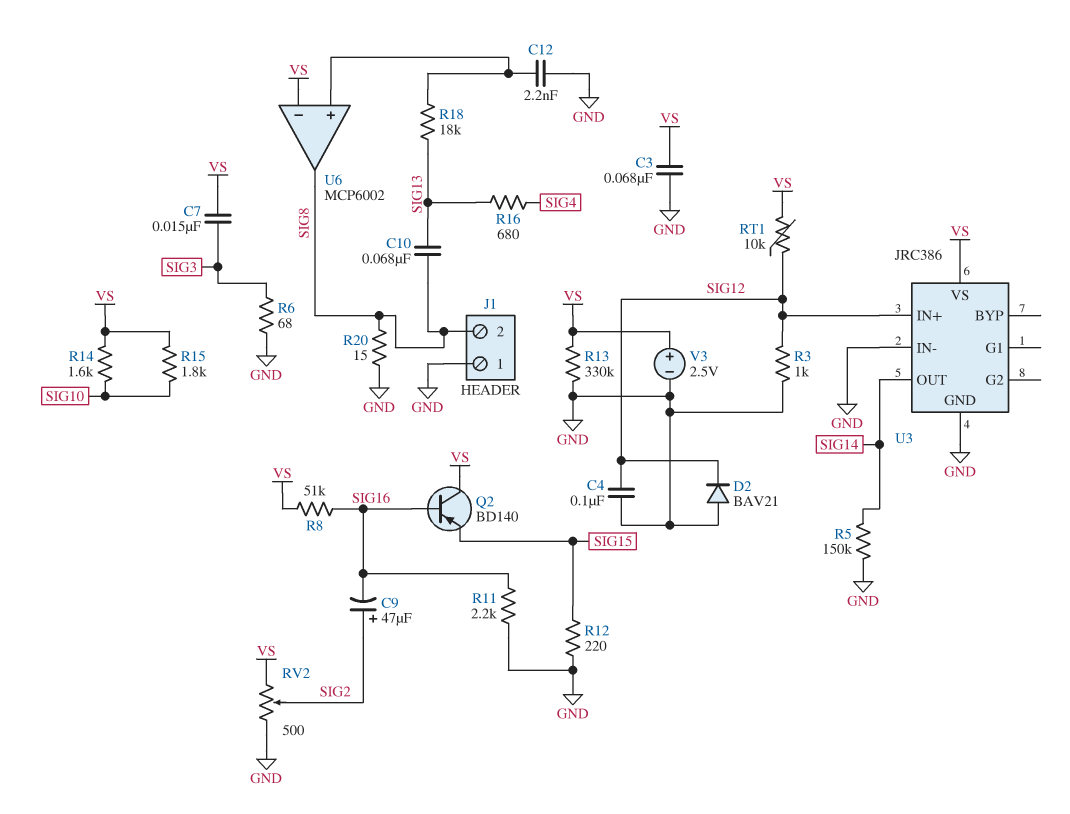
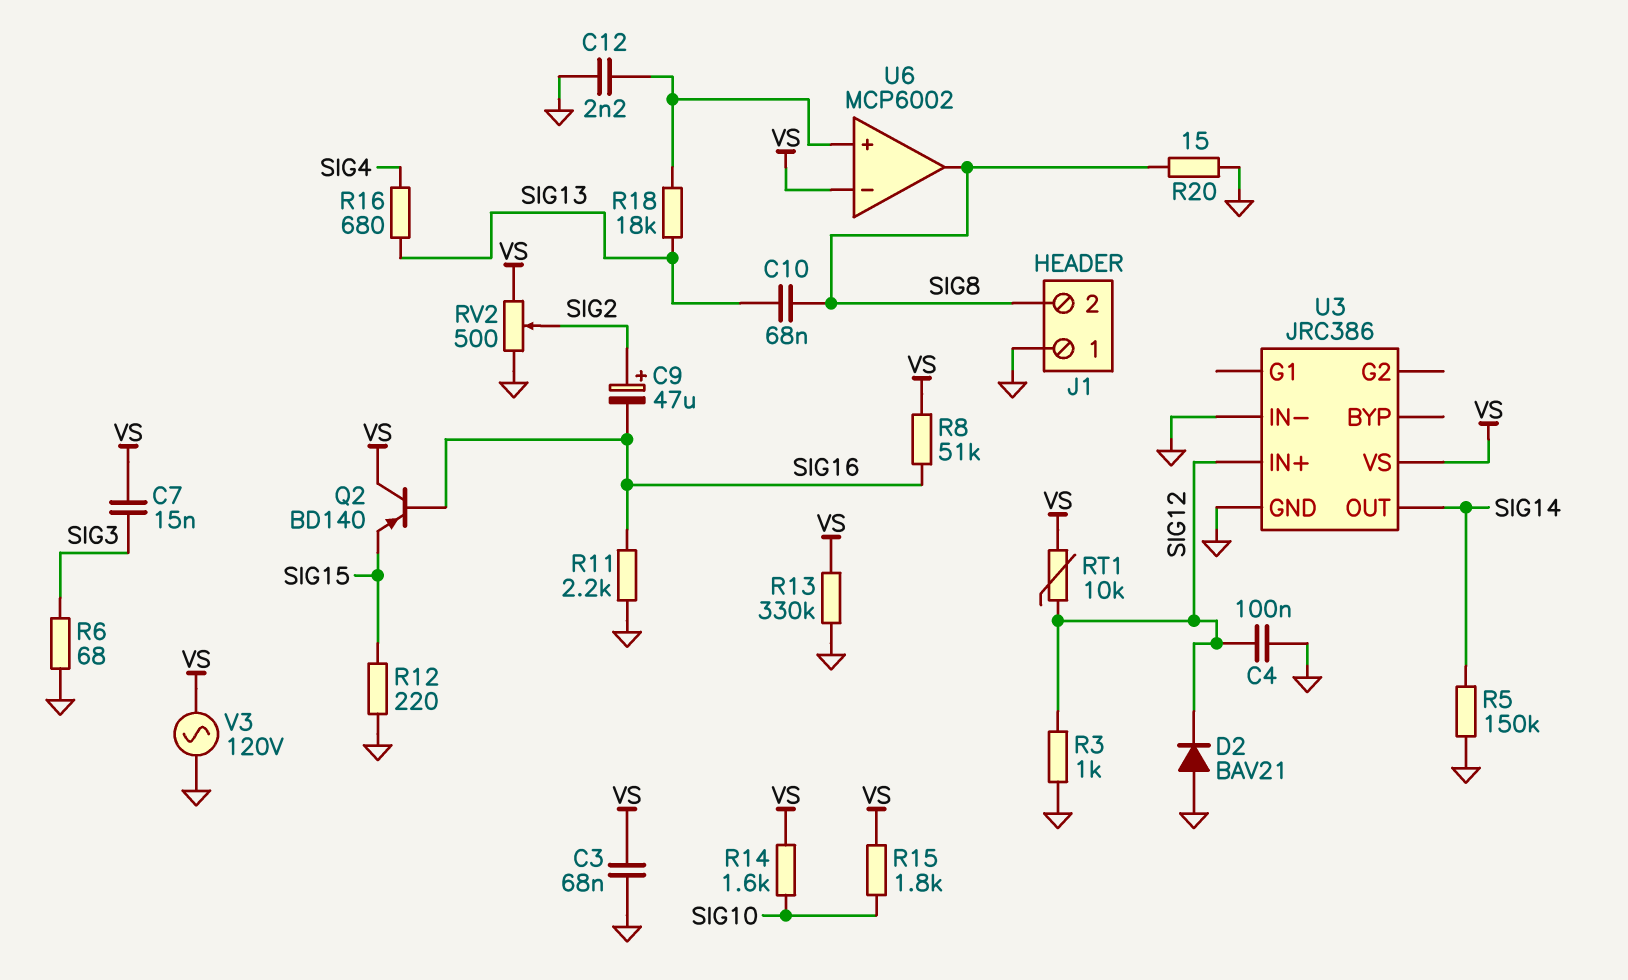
V3: 2.5V (plus VS, minus GND) -> AC 120V (GND, VS)

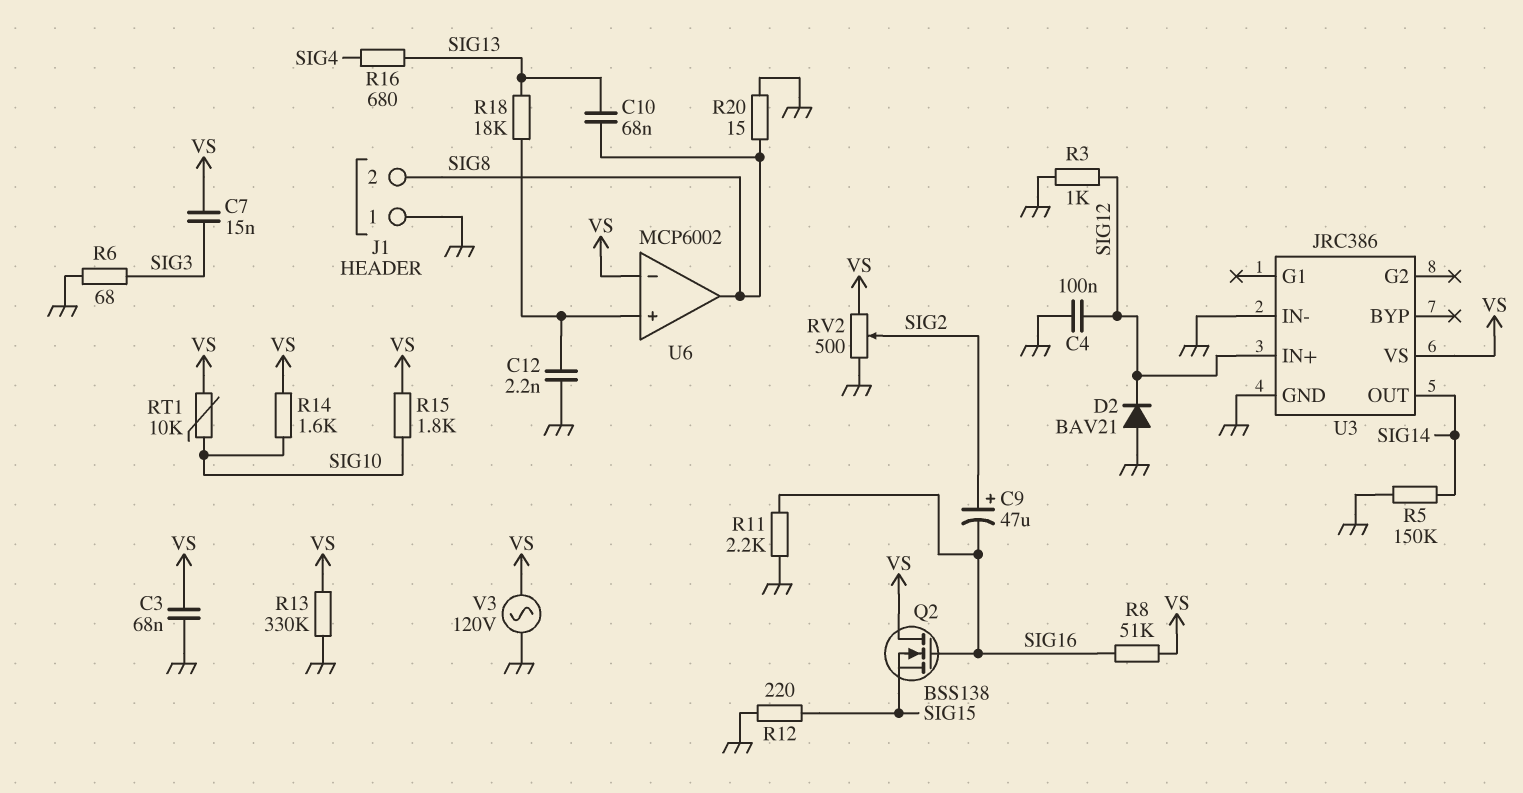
Q2: PNP BD140 (B SIG16, C VS, E SIG15) -> NMOS BSS138 (G SIG16, D VS, S SIG15)
RT1: 10k (SIG12, VS) -> 10k (SIG10, VS)

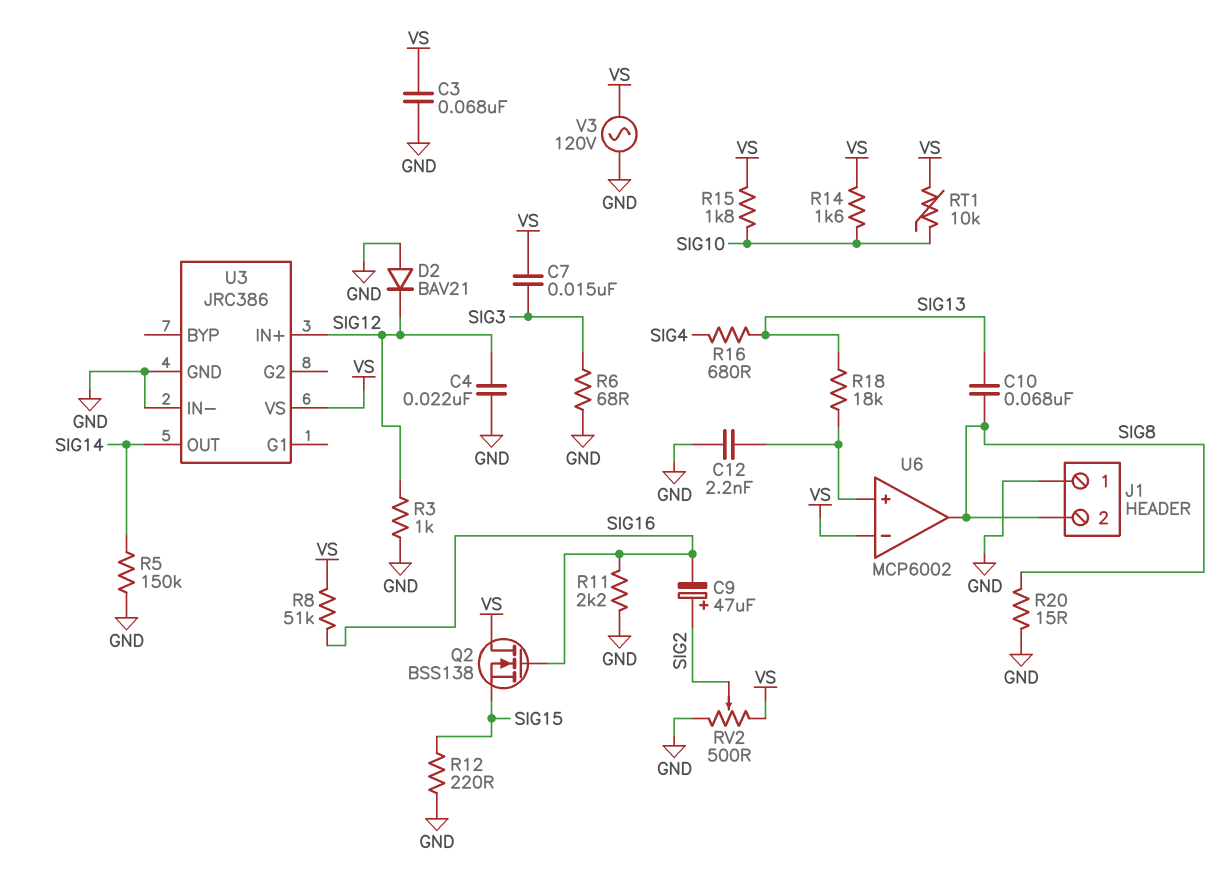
C4: 100nF (GND, SIG12) -> 22nF (GND, SIG12)
R13: 330k (GND, VS) -> none

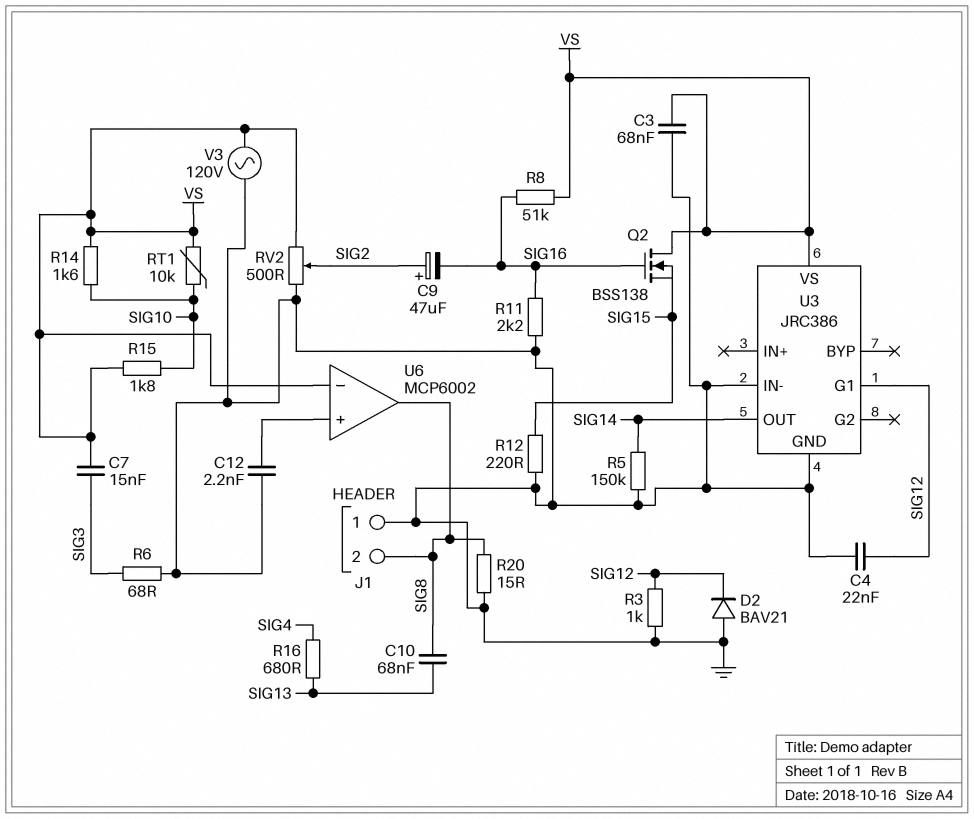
R18: 18k (SIG13, U6/in+) -> none
U3 pin G1: none -> SIG12
U3 pin IN+: SIG12 -> none

